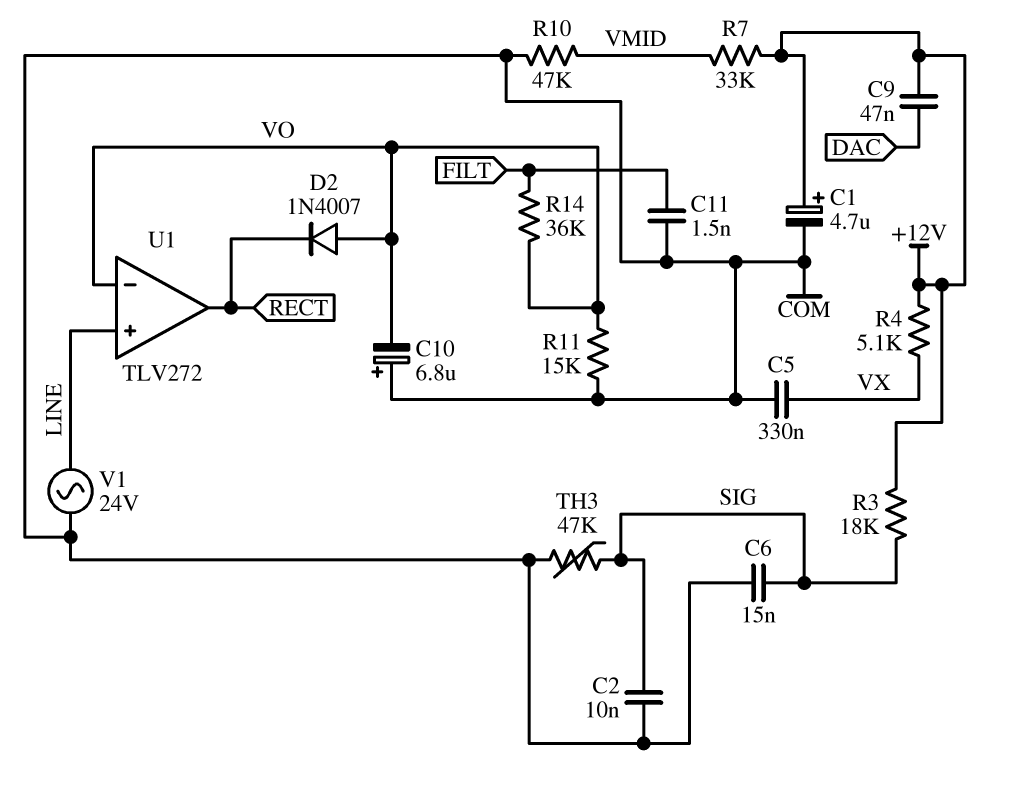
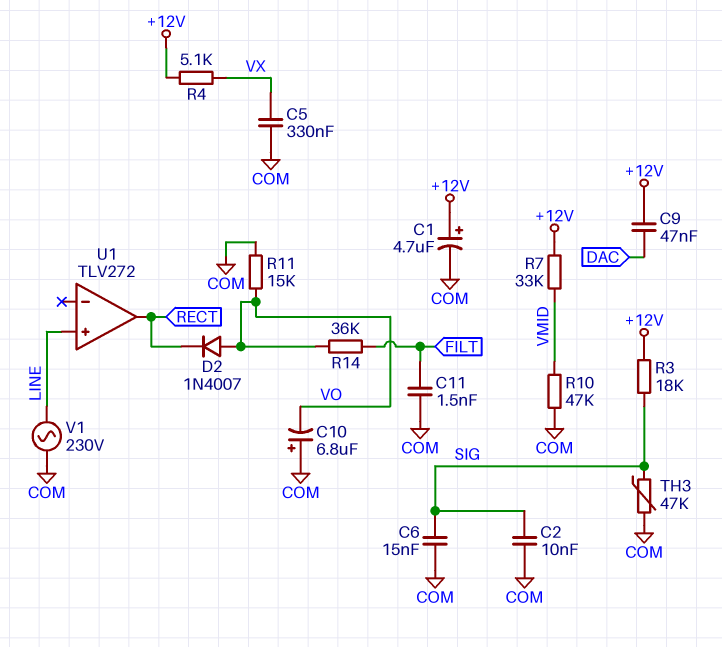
U1 pin in-: VO -> none
V1: AC 24V (COM, LINE) -> AC 230V (COM, LINE)

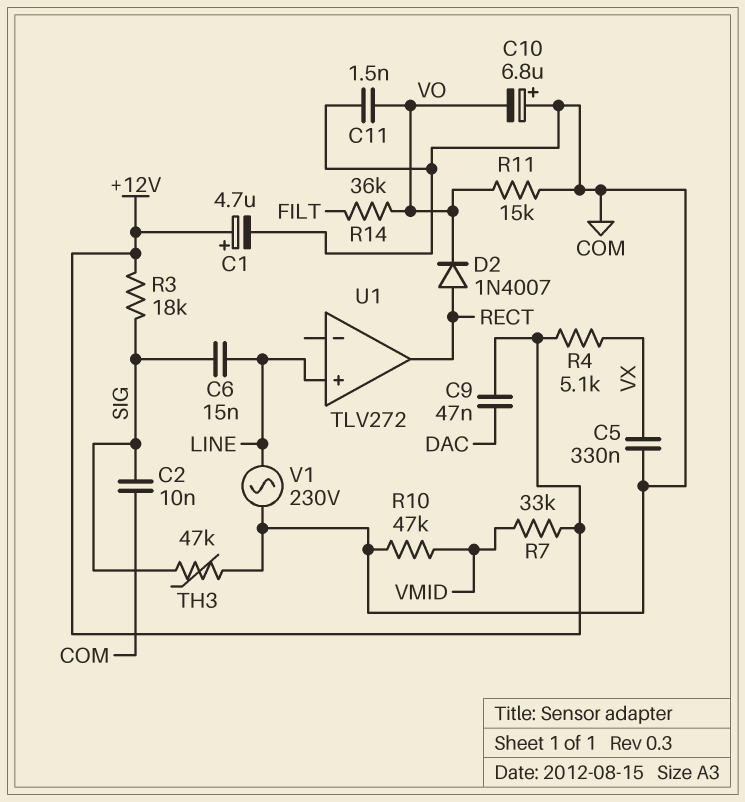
C6: 15nF (COM, SIG) -> 15nF (LINE, SIG)
C11: 1.5nF (COM, FILT) -> 1.5nF (COM, VO)
D2: diode 1N4007 (A VO, K RECT) -> diode 1N4007 (A RECT, K VO)

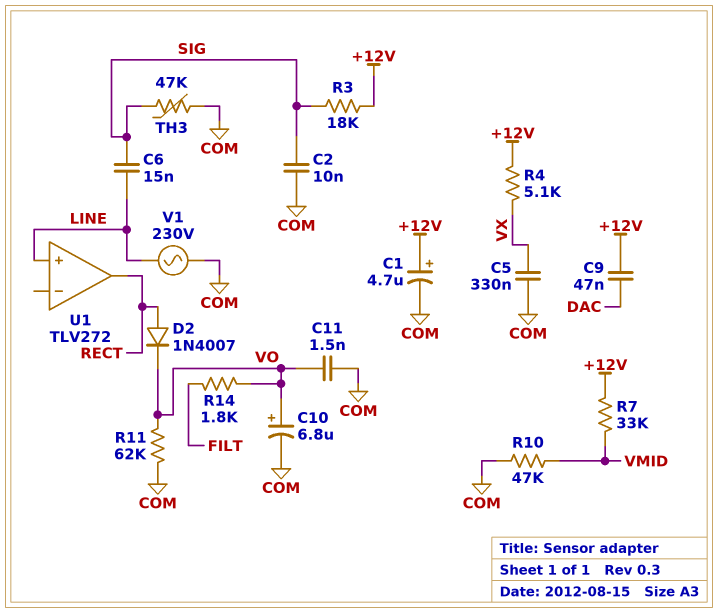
C10: 6.8uF (plus COM, minus VO) -> 6.8uF (plus VO, minus COM)
R11: 15k (COM, VO) -> 62k (COM, VO)
R14: 36k (FILT, VO) -> 1.8k (FILT, VO)

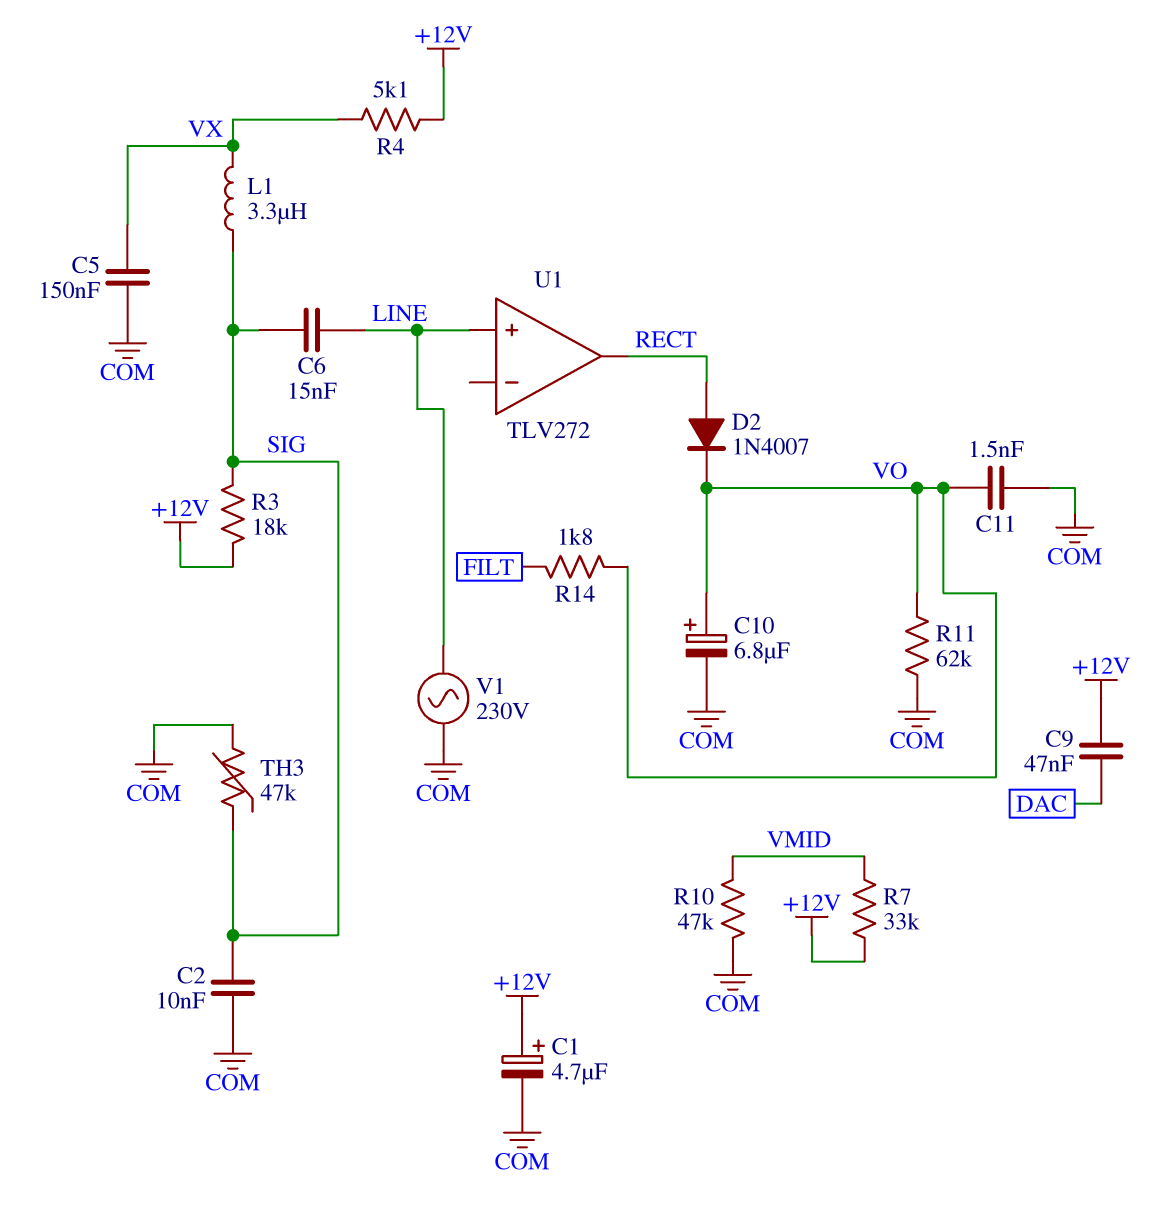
C5: 330nF (COM, VX) -> 150nF (COM, VX)
L1: none -> 3.3uH (SIG, VX)

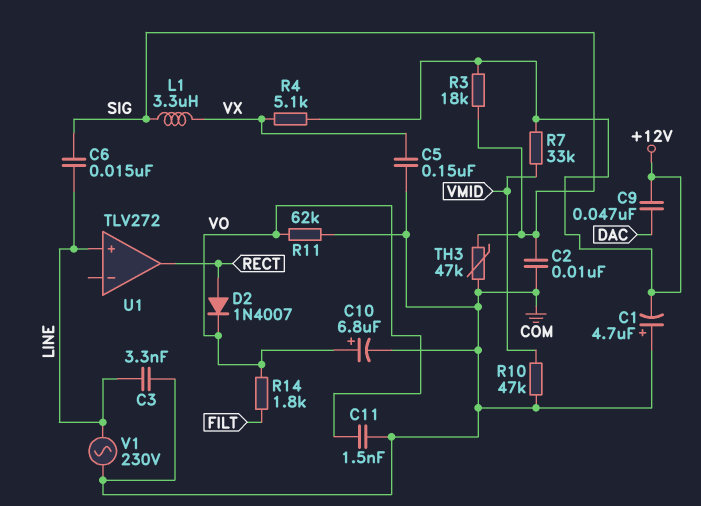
C1: 4.7uF (plus +12V, minus COM) -> 4.7uF (plus COM, minus +12V)
C3: none -> 3.3nF (COM, LINE)

